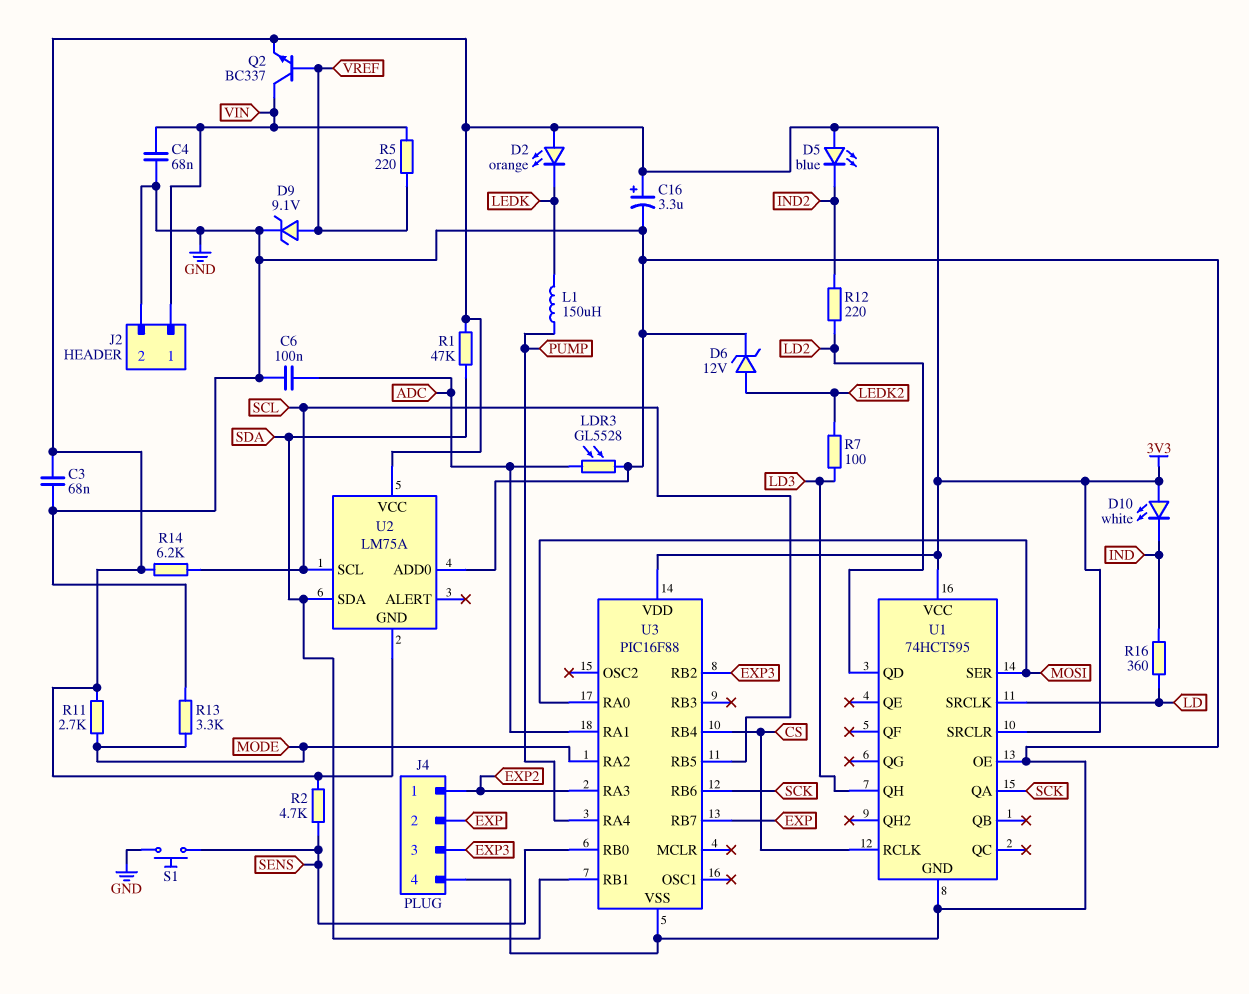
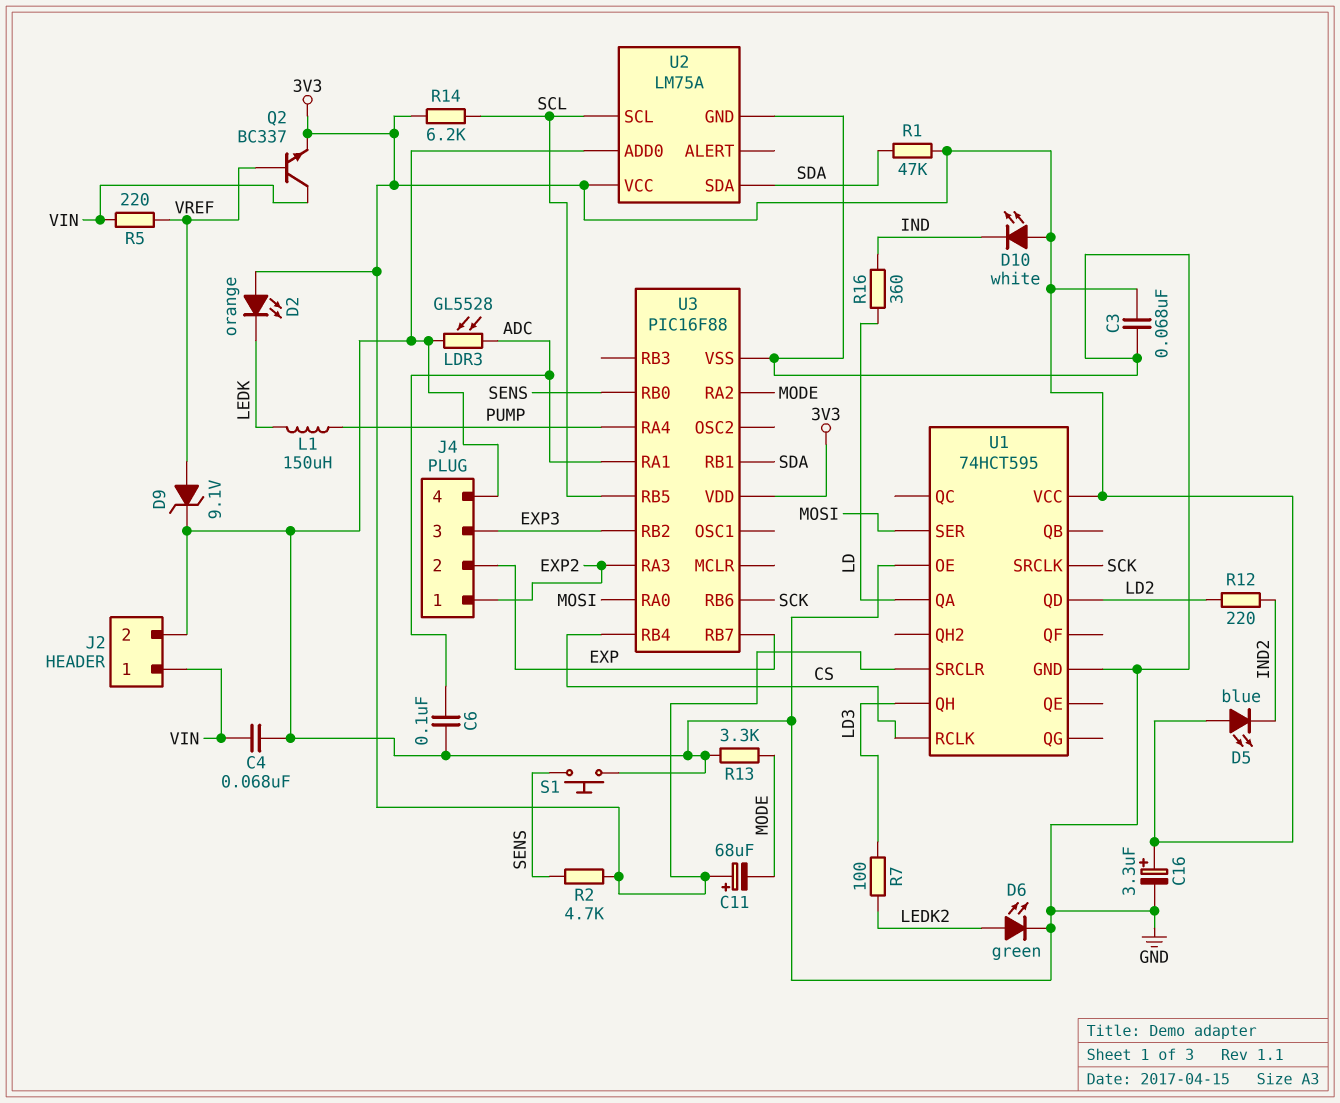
C11: none -> 68uF (plus 3V3, minus MODE)
D6: zener 12V (A LEDK2, K GND) -> LED green (A LEDK2, K GND)
R11: 2.7k (3V3, MODE) -> none
U1 pin QA: SCK -> LD
U1 pin SRCLK: LD -> SCK
U2 pin GND: 3V3 -> GND

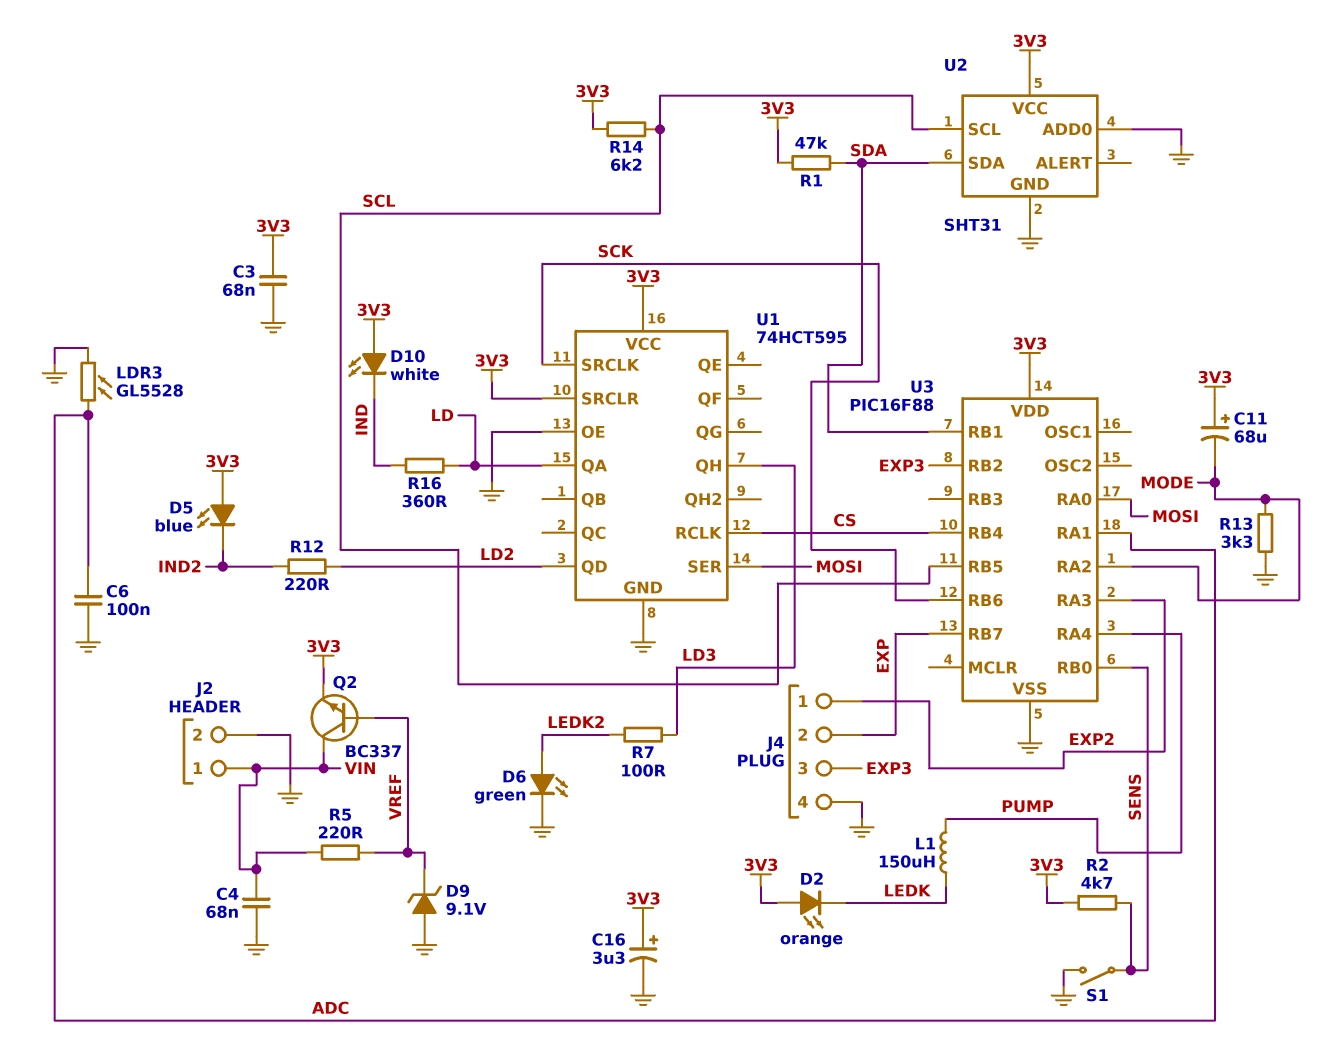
D9: zener 9.1V (A VREF, K GND) -> zener 9.1V (A GND, K VREF)
S1: button (GND, SENS) -> switch (GND, SENS)
U2: LM75A -> SHT31

